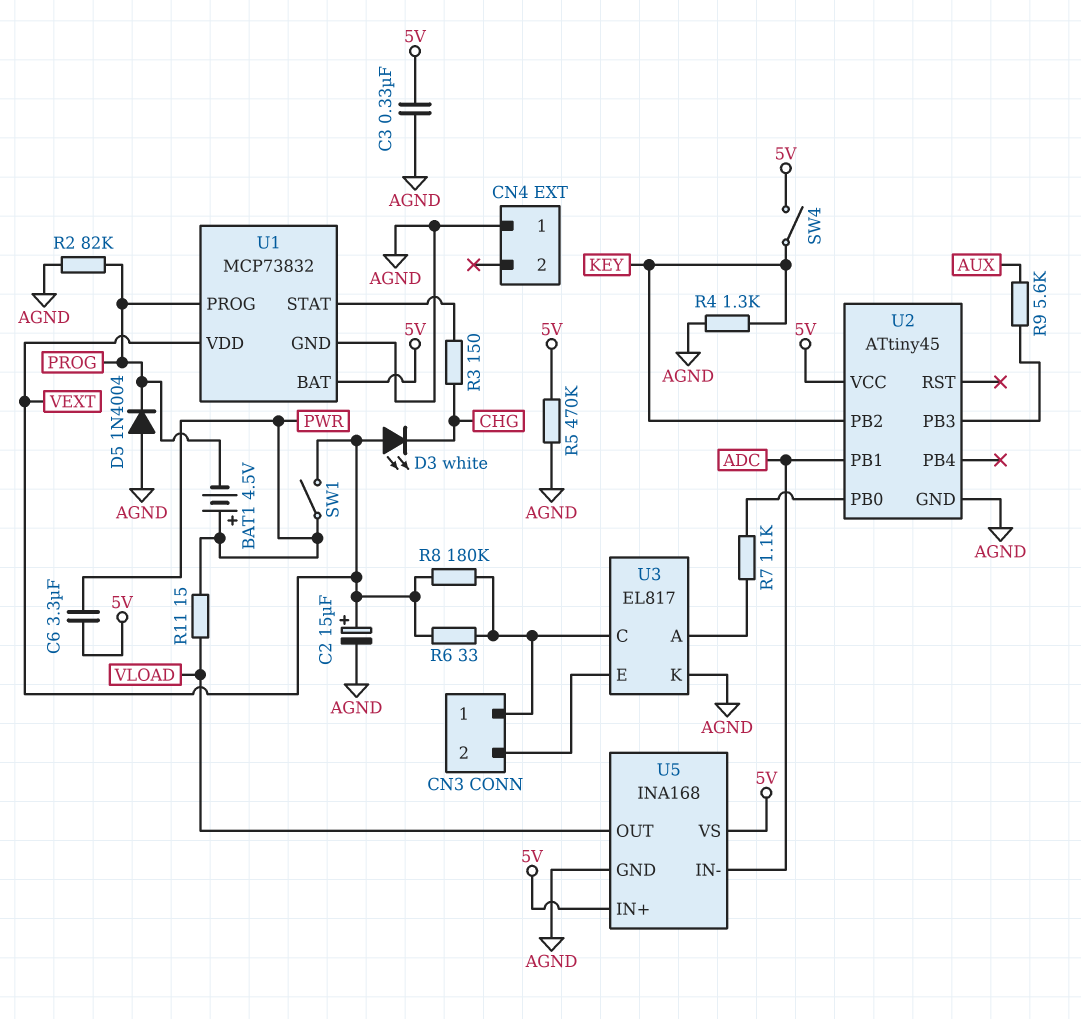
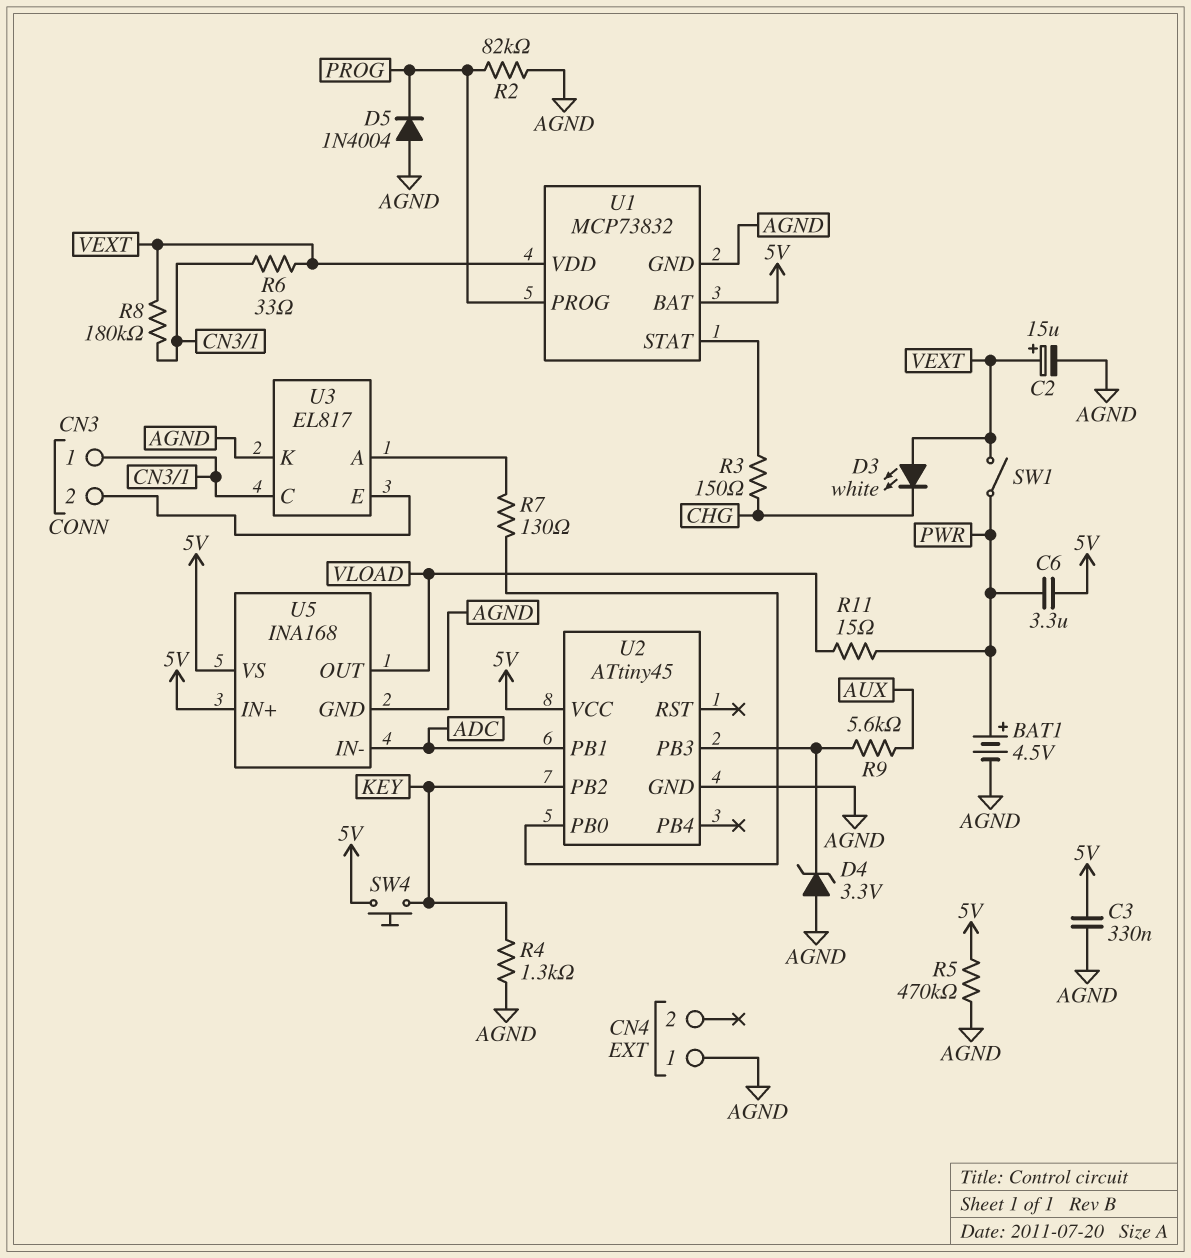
BAT1: 4.5V (plus PWR, minus PROG) -> 4.5V (plus PWR, minus AGND)
D4: none -> zener 3.3V (A AGND, K U2/PB3)
R7: 1.1k (U2/PB0, U3/A) -> 130 (U2/PB0, U3/A)
SW4: switch (5V, KEY) -> button (5V, KEY)

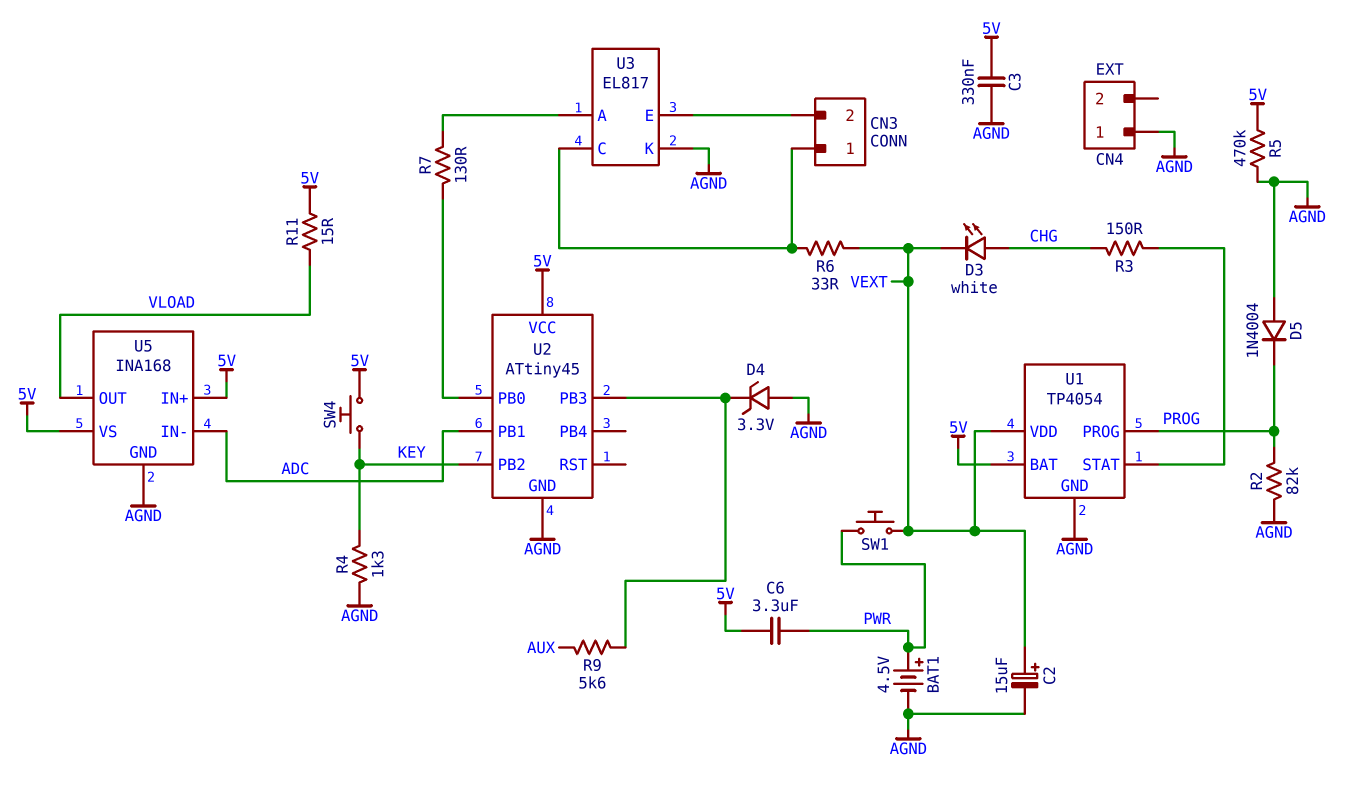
D3: LED white (A VEXT, K CHG) -> LED white (A CHG, K VEXT)
R8: 180k (CN3/1, VEXT) -> none
R11: 15 (PWR, VLOAD) -> 15 (5V, VLOAD)
SW1: switch (PWR, VEXT) -> button (PWR, VEXT)
U1: MCP73832 -> TP4054

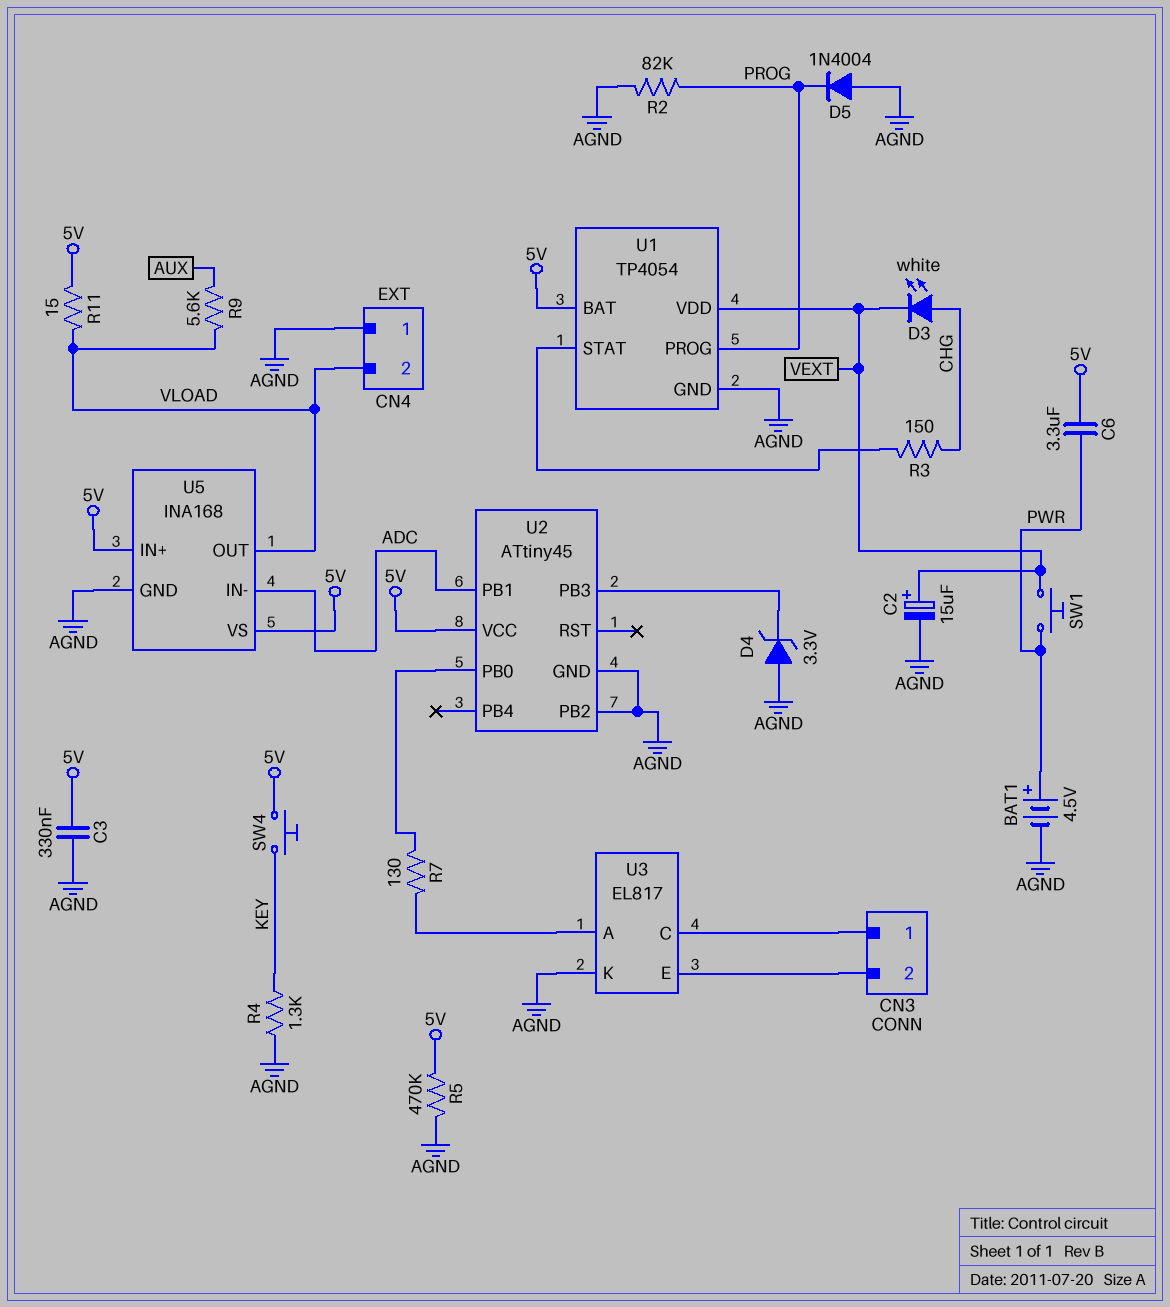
CN4 pin 2: none -> VLOAD
R6: 33 (CN3/1, VEXT) -> none
R9: 5.6k (AUX, U2/PB3) -> 5.6k (AUX, VLOAD)
U2 pin PB2: KEY -> AGND

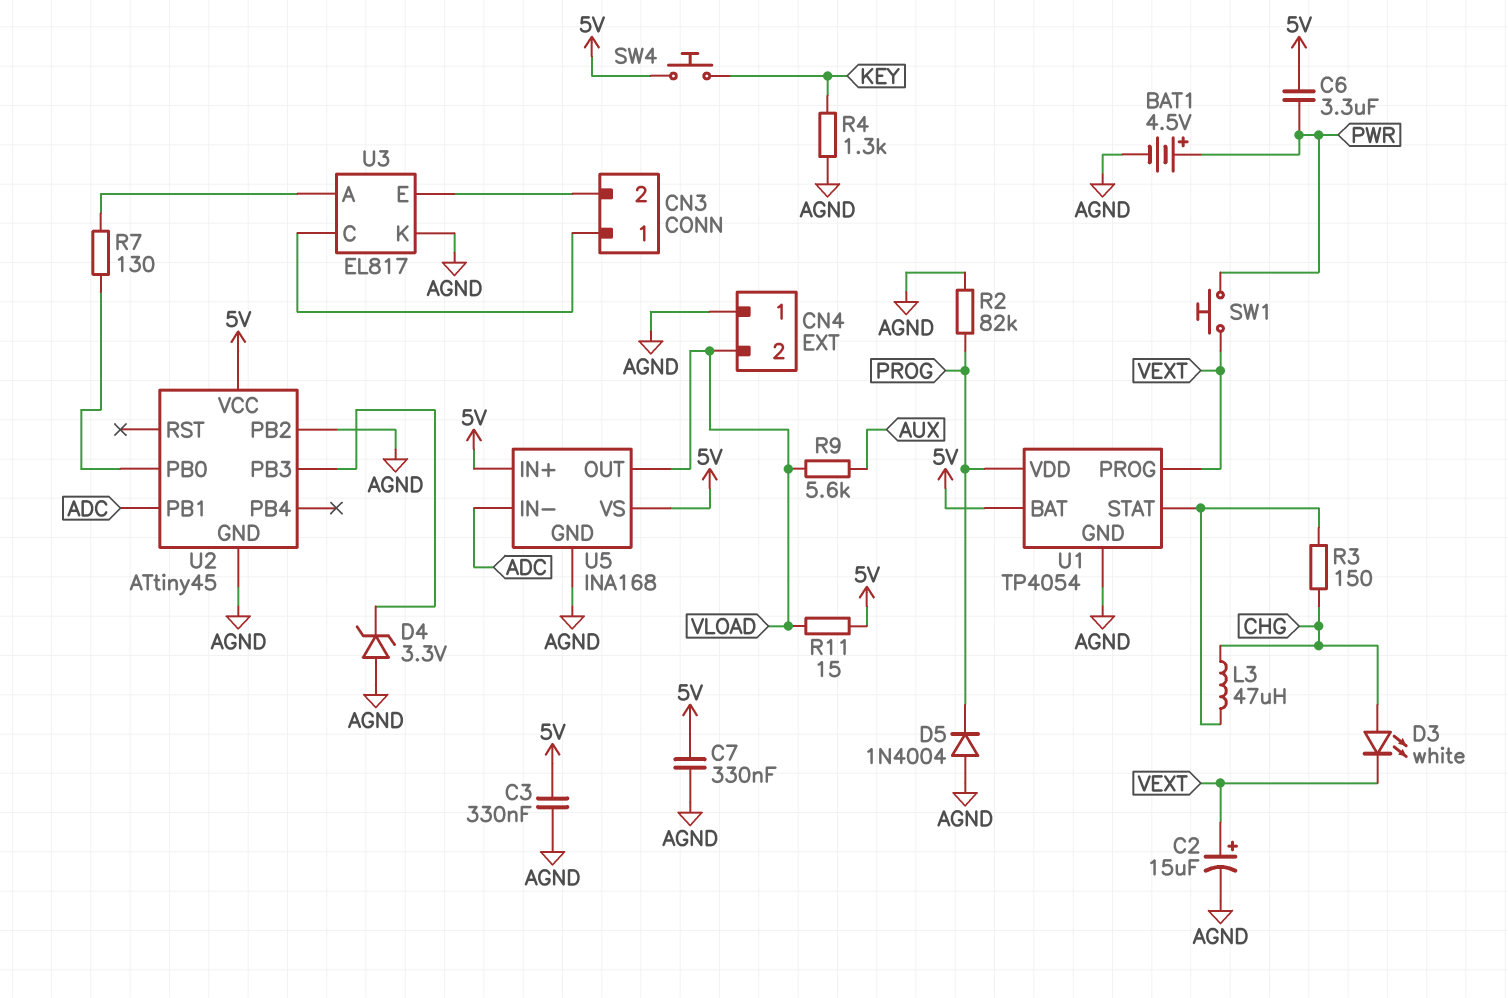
C7: none -> 330nF (5V, AGND)
L3: none -> 47uH (CHG, U1/STAT)
R5: 470k (5V, AGND) -> none
U1 pin PROG: PROG -> VEXT
U1 pin VDD: VEXT -> PROG

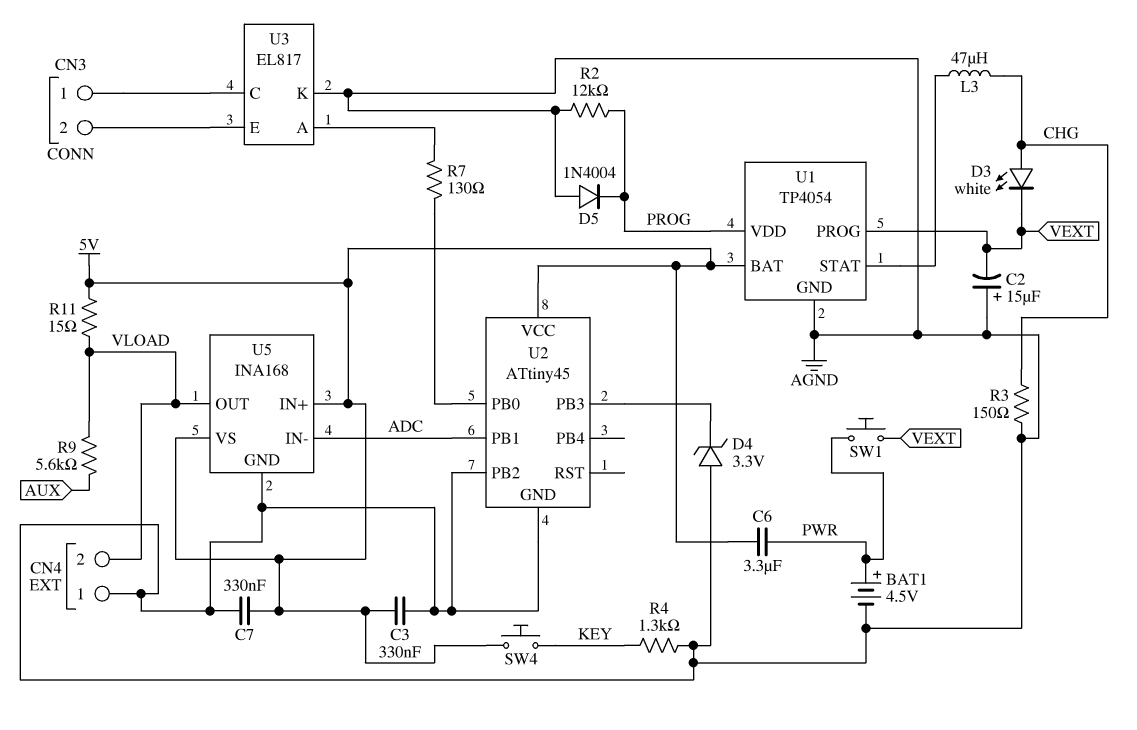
C2: 15uF (plus VEXT, minus AGND) -> 15uF (plus AGND, minus VEXT)
R2: 82k (AGND, PROG) -> 12k (AGND, PROG)
R3: 150 (CHG, U1/STAT) -> 150 (AGND, CHG)

